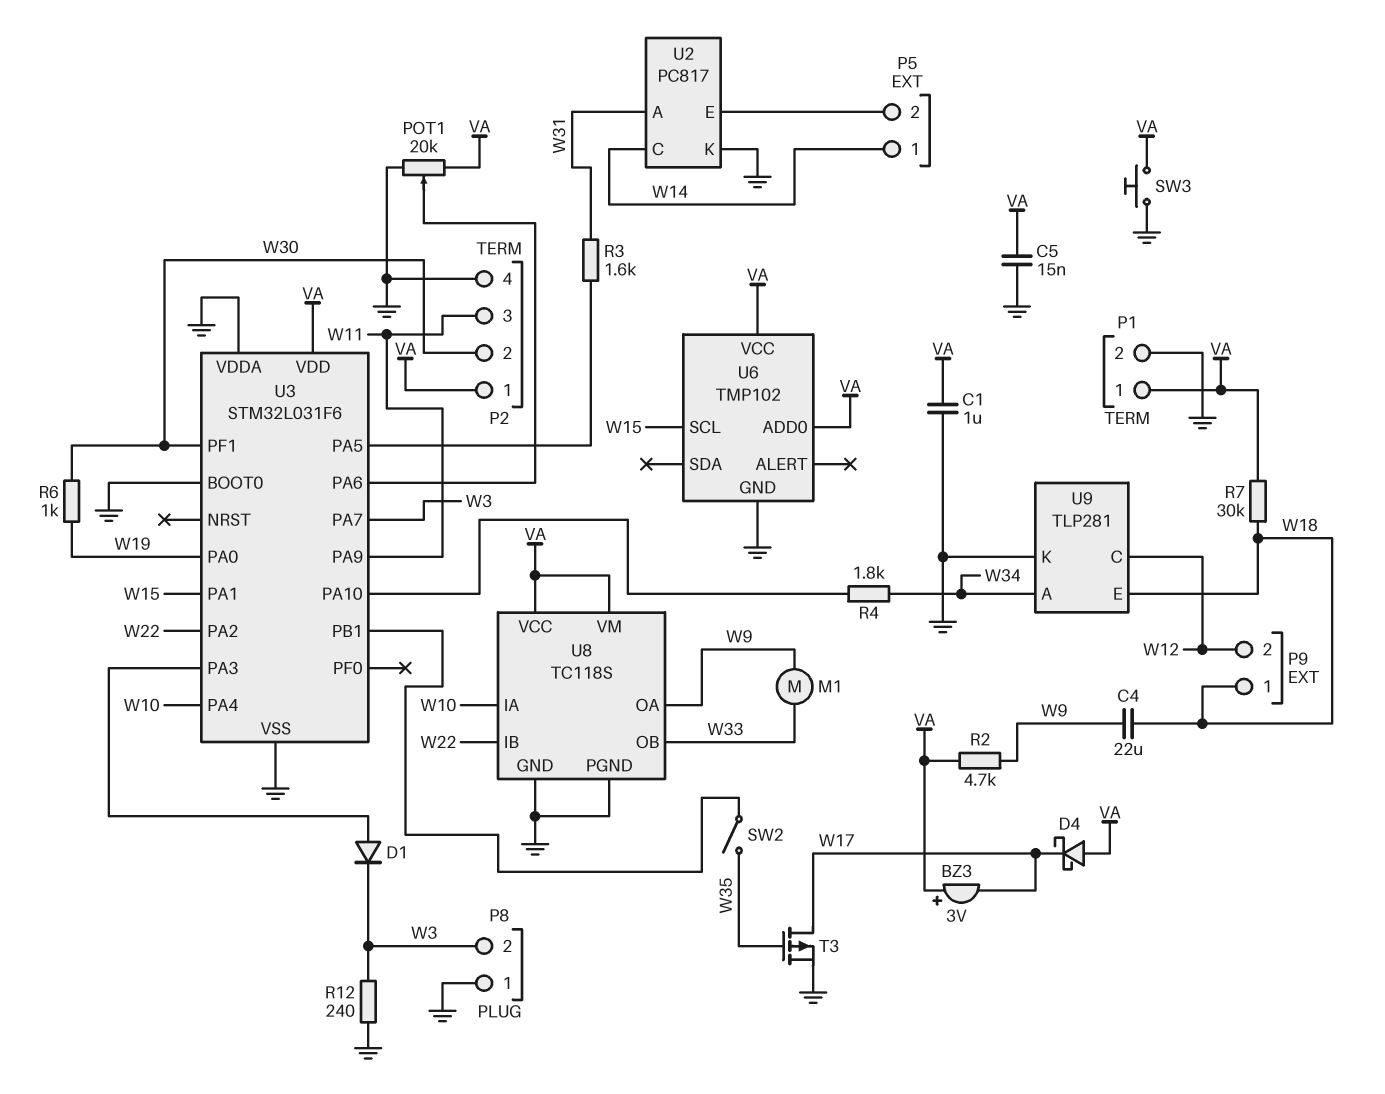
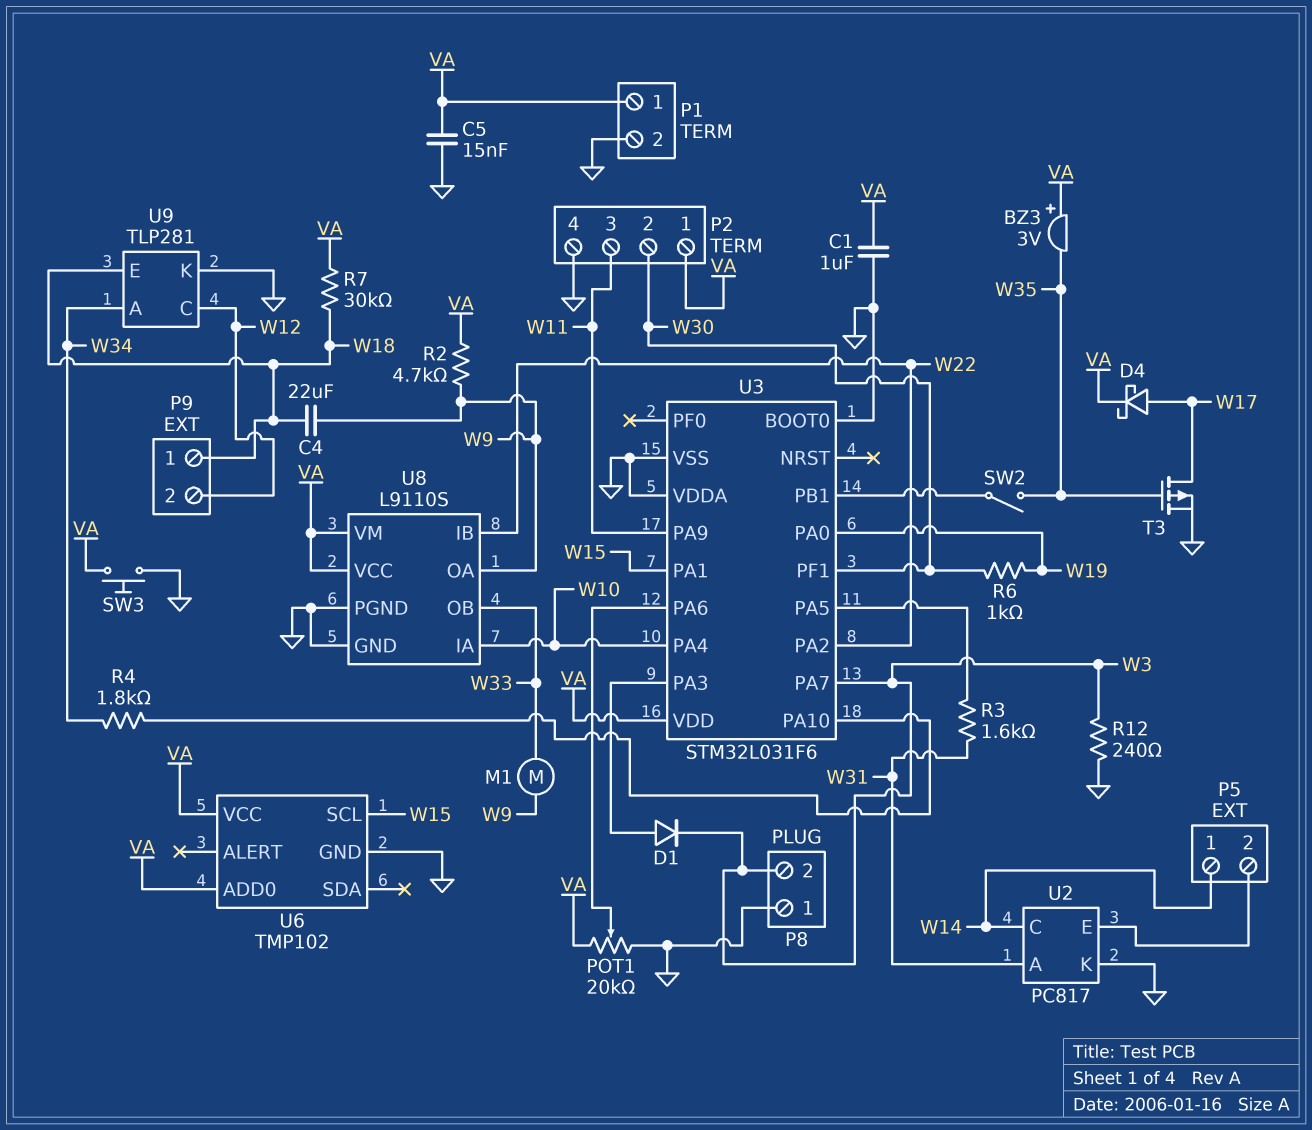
BZ3: buzzer 3V (plus VA, minus W17) -> buzzer 3V (plus VA, minus W35)
D4: schottky (A VA, K W17) -> schottky (A W17, K VA)
U8: TC118S -> L9110S

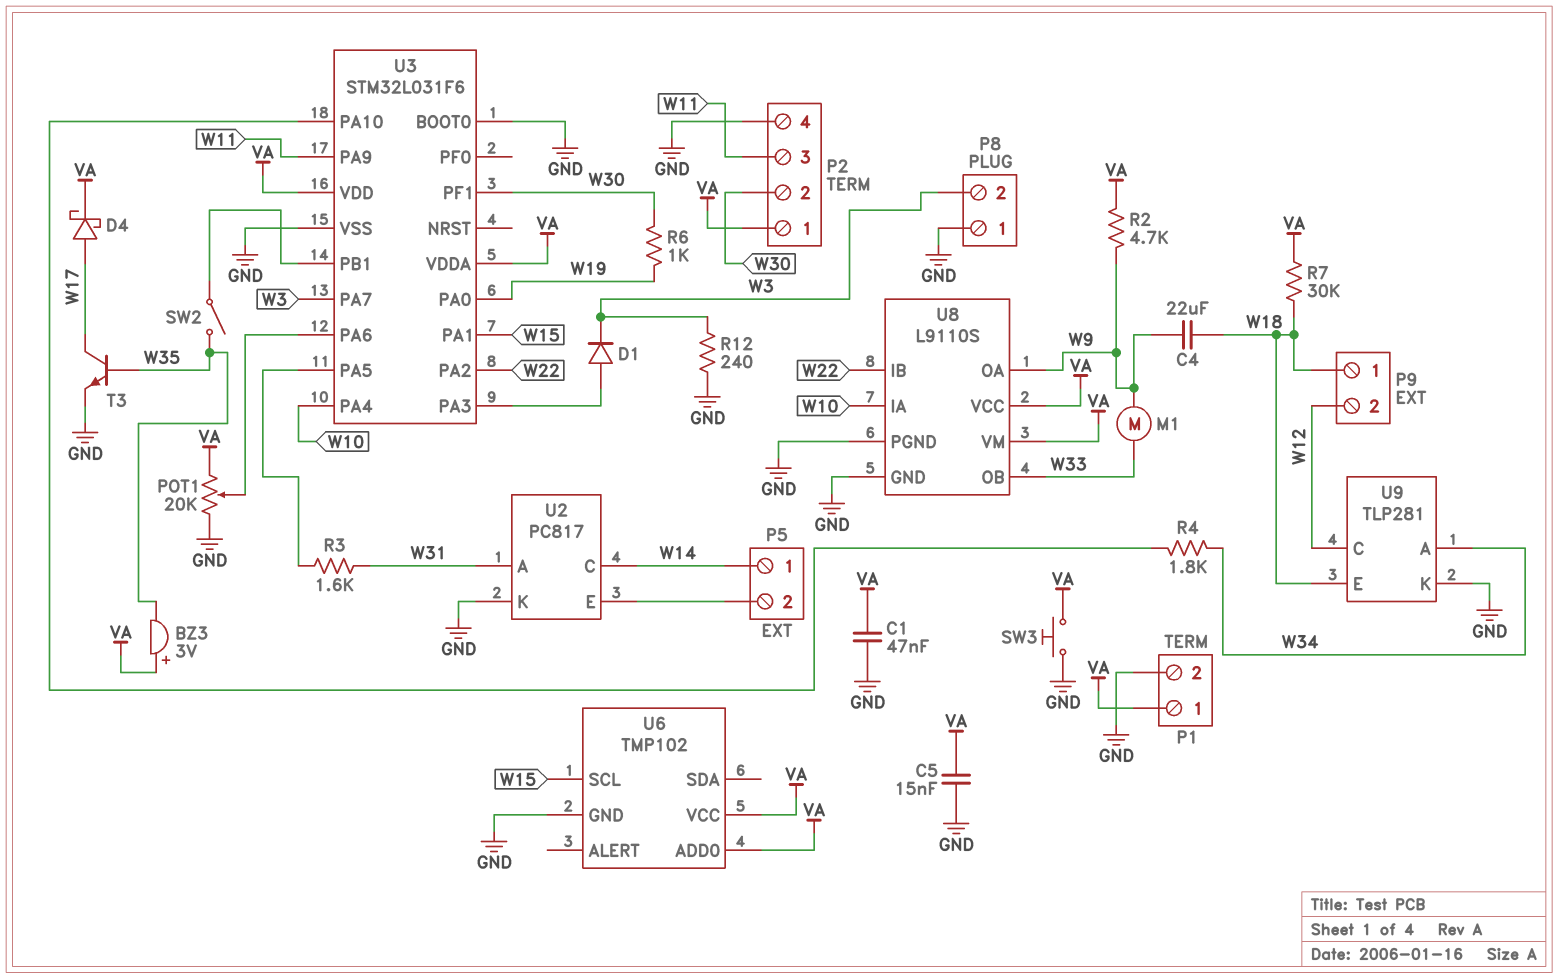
C1: 1uF (GND, VA) -> 47nF (GND, VA)
T3: PMOS (G W35, D W17, S GND) -> NPN (B W35, C W17, E GND)
U3 pin VDDA: GND -> VA

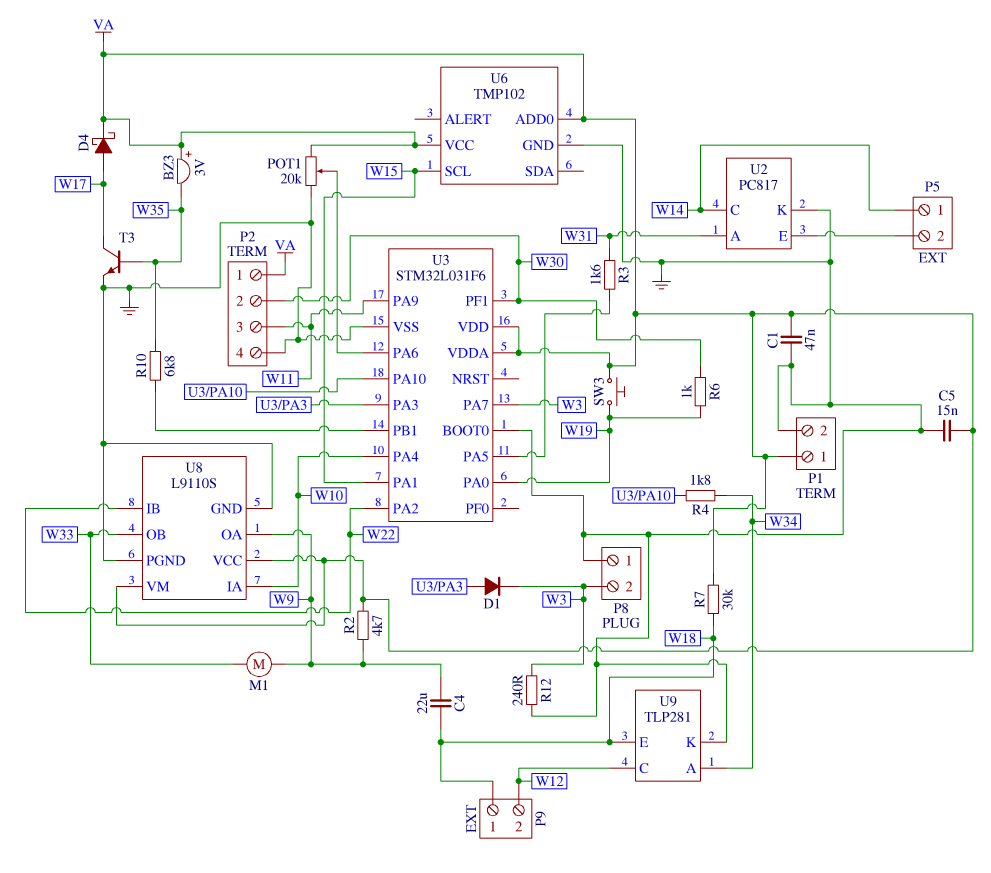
R10: none -> 6.8k (U3/PB1, W35)
SW2: switch (U3/PB1, W35) -> none
SW3: button (GND, VA) -> button (VA, W19)

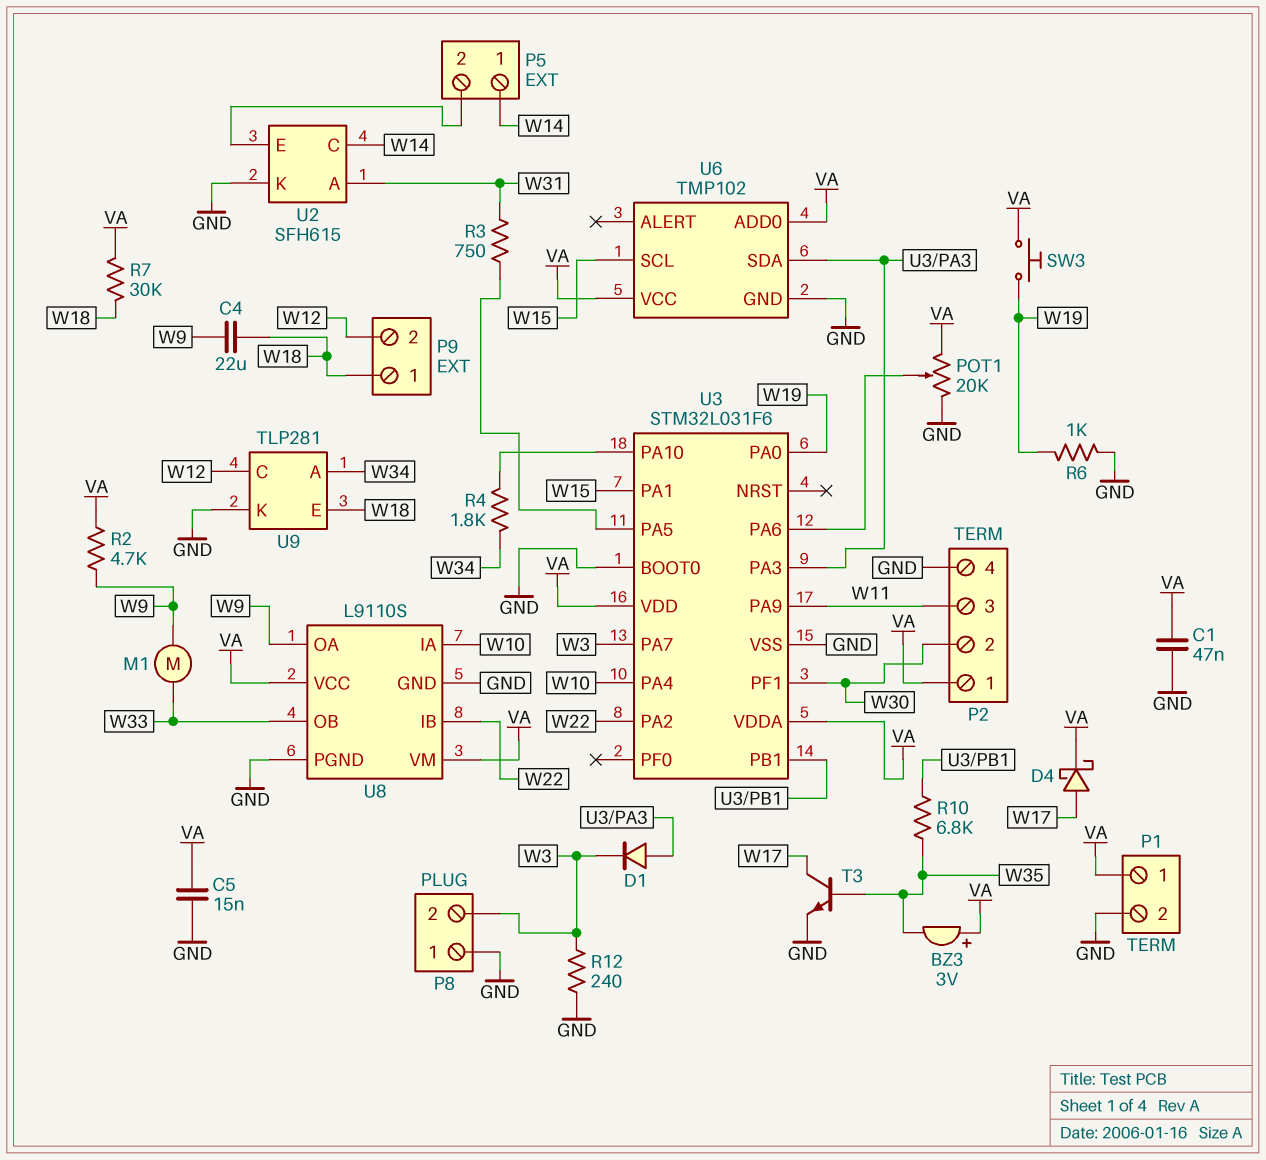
R3: 1.6k (U3/PA5, W31) -> 750 (U3/PA5, W31)
R6: 1k (W19, W30) -> 1k (GND, W19)
U2: PC817 -> SFH615
U6 pin SDA: none -> U3/PA3

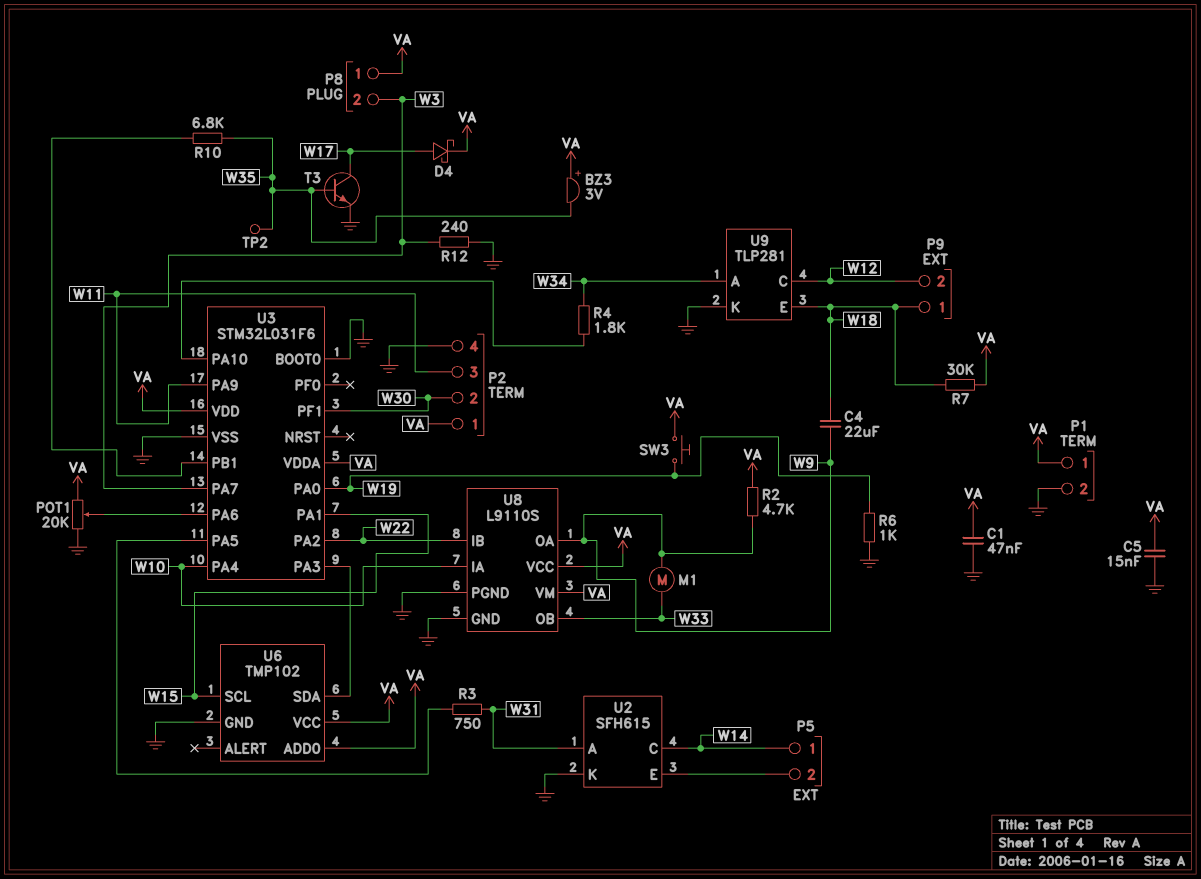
D1: diode (A U3/PA3, K W3) -> none
P8 pin 1: GND -> VA
TP2: none -> test point (W35)

